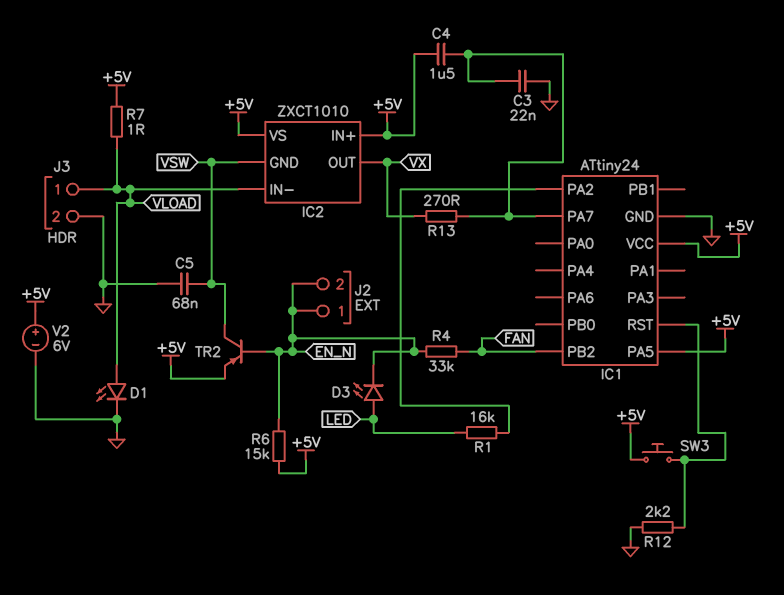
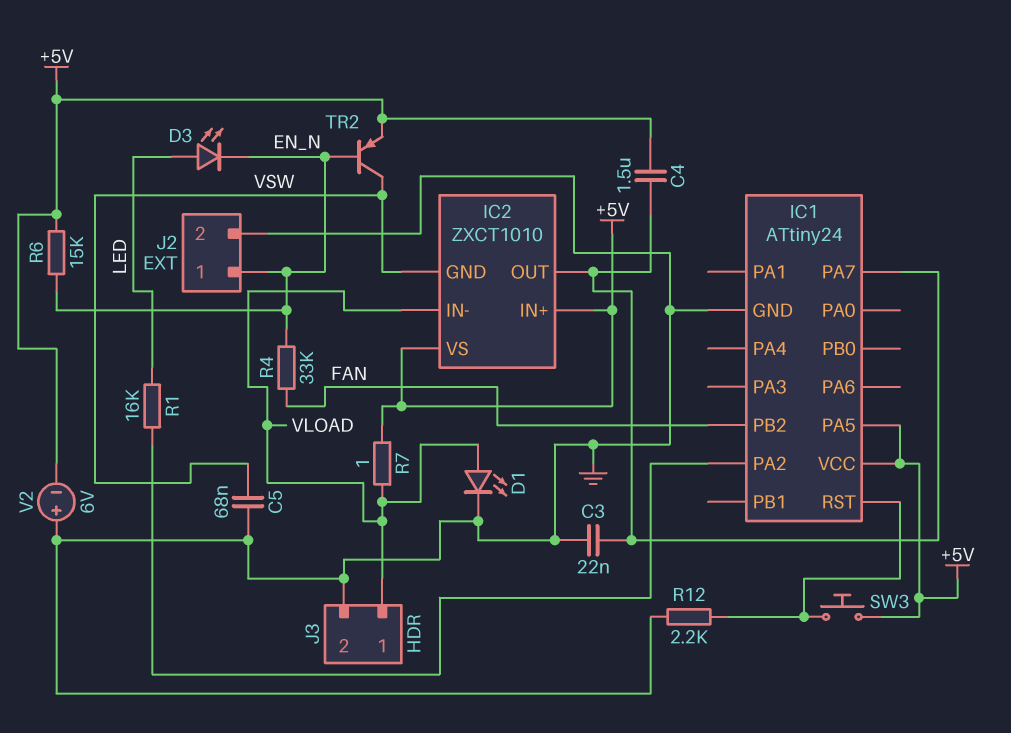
IC2 pin OUT: VX -> IC1/PA7
J2 pin 2: EN_N -> GND
R13: 270 (IC1/PA7, VX) -> none
V2: 6V (plus +5V, minus GND) -> 6V (plus GND, minus +5V)

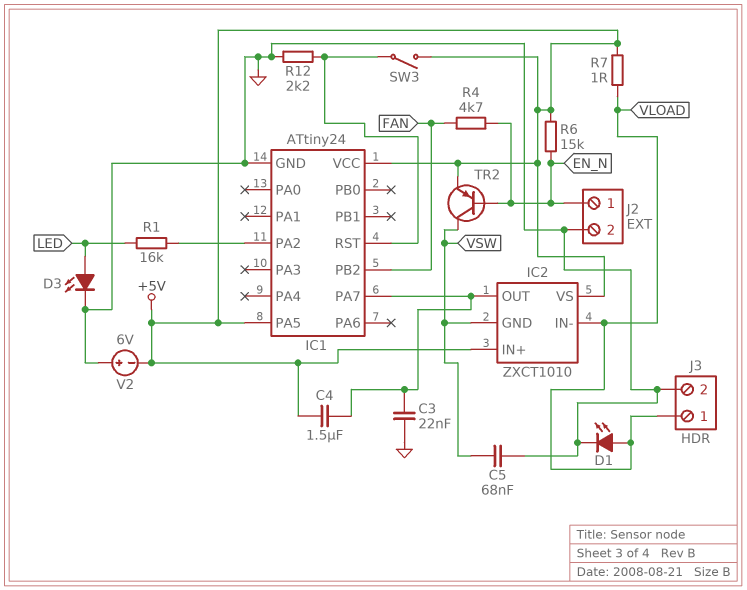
D3: LED (A LED, K EN_N) -> LED (A LED, K GND)
R4: 33k (EN_N, FAN) -> 4.7k (EN_N, FAN)
SW3: button (+5V, IC1/RST) -> switch (+5V, IC1/RST)

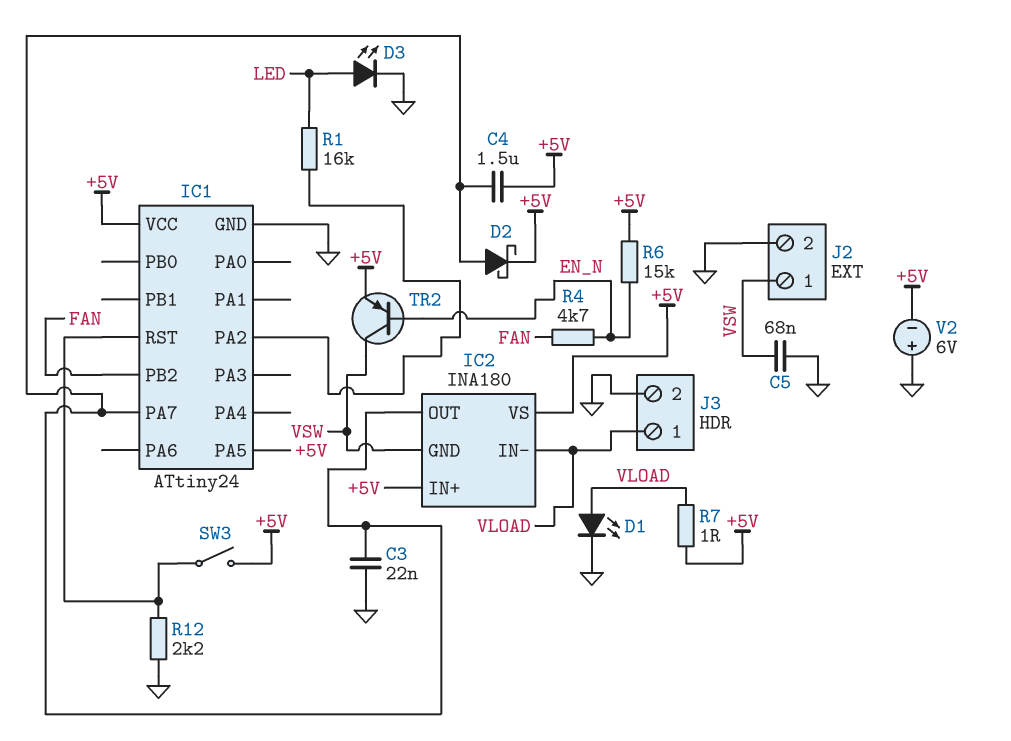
D2: none -> schottky (A IC1/PA7, K +5V)
IC2: ZXCT1010 -> INA180
J2 pin 1: EN_N -> VSW

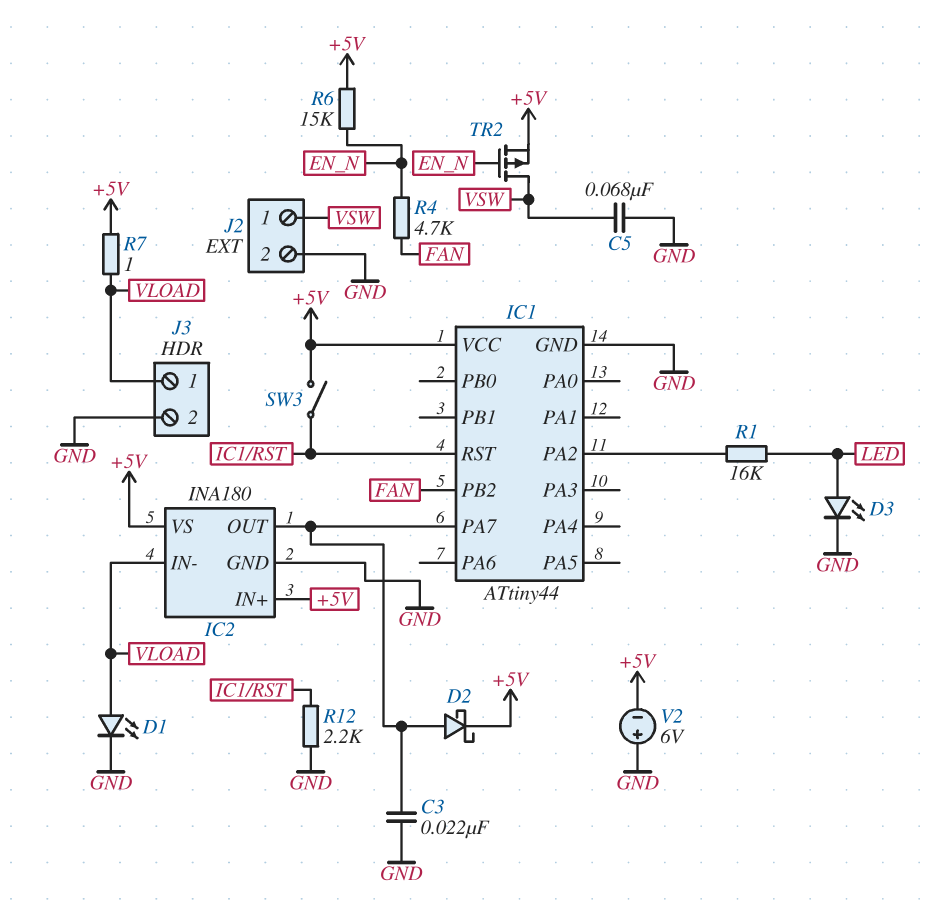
C4: 1.5uF (+5V, IC1/PA7) -> none
IC1: ATtiny24 -> ATtiny44
IC1 pin PA5: +5V -> none
IC2 pin GND: VSW -> GND
TR2: PNP (B EN_N, C VSW, E +5V) -> PMOS (G EN_N, D VSW, S +5V)

